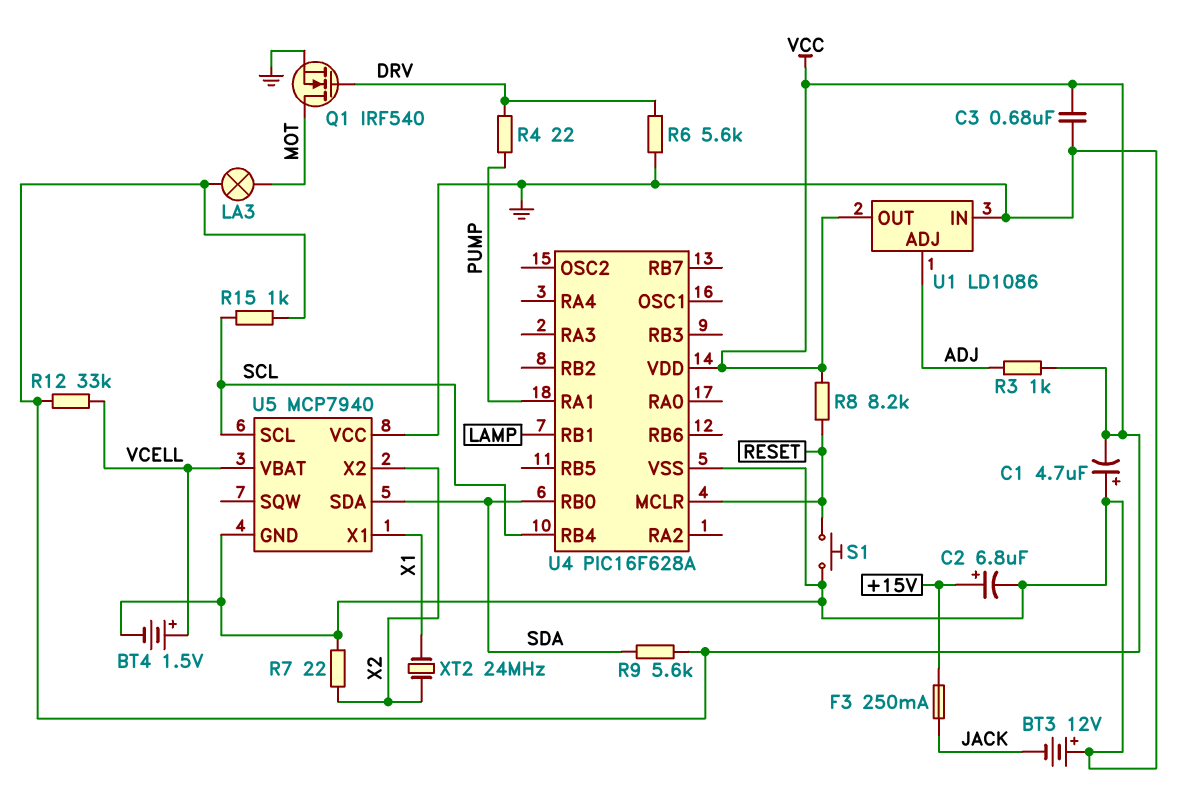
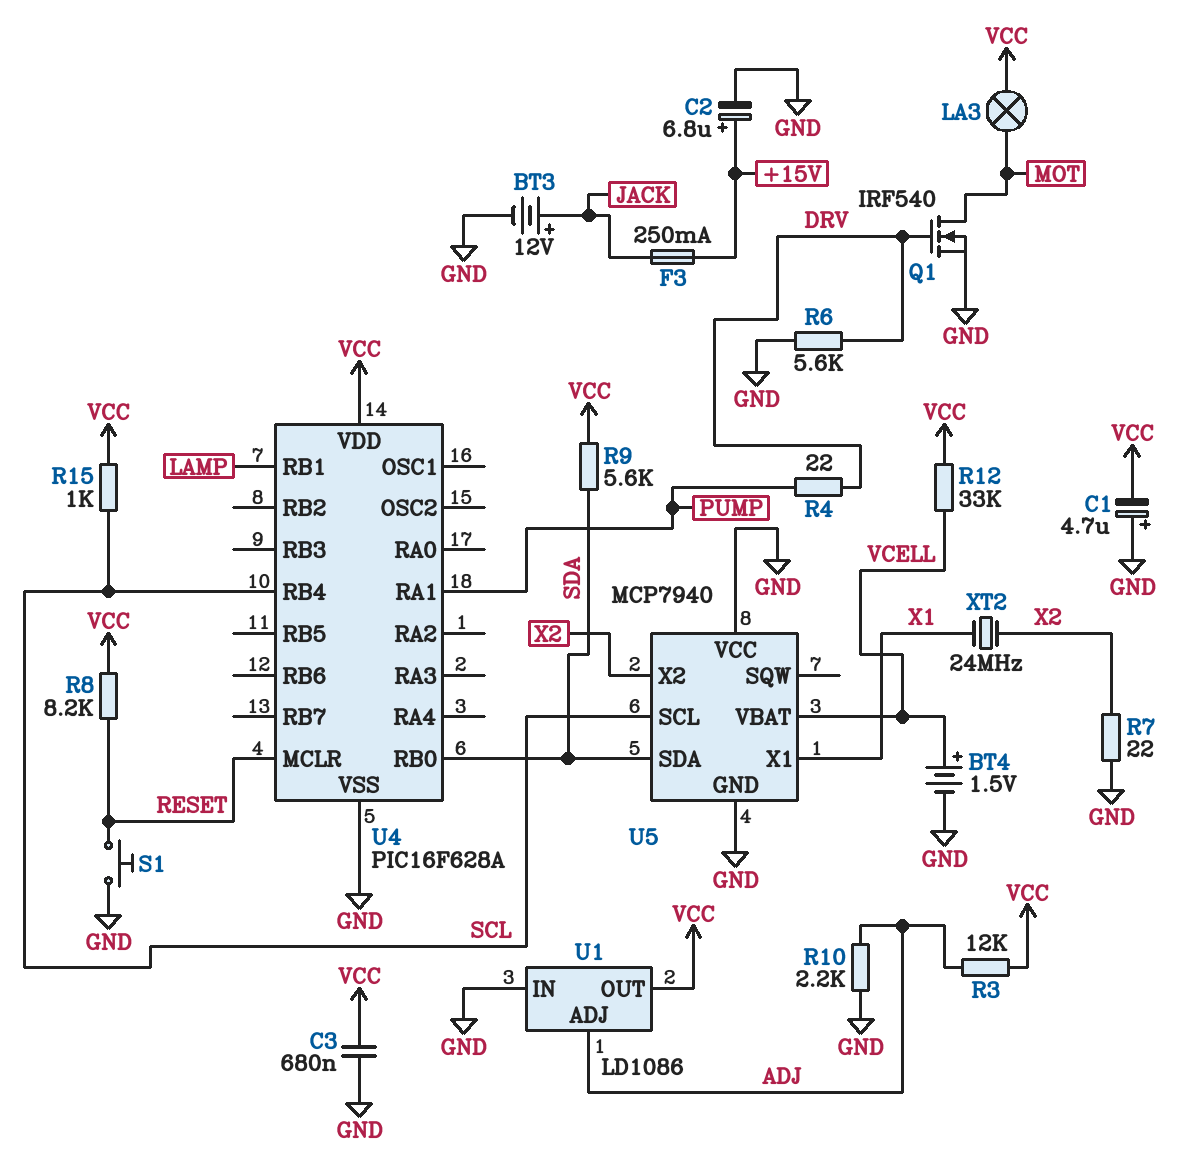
BT3: 12V (plus GND, minus JACK) -> 12V (plus JACK, minus GND)
R3: 1k (ADJ, VCC) -> 12k (ADJ, VCC)
R10: none -> 2.2k (ADJ, GND)

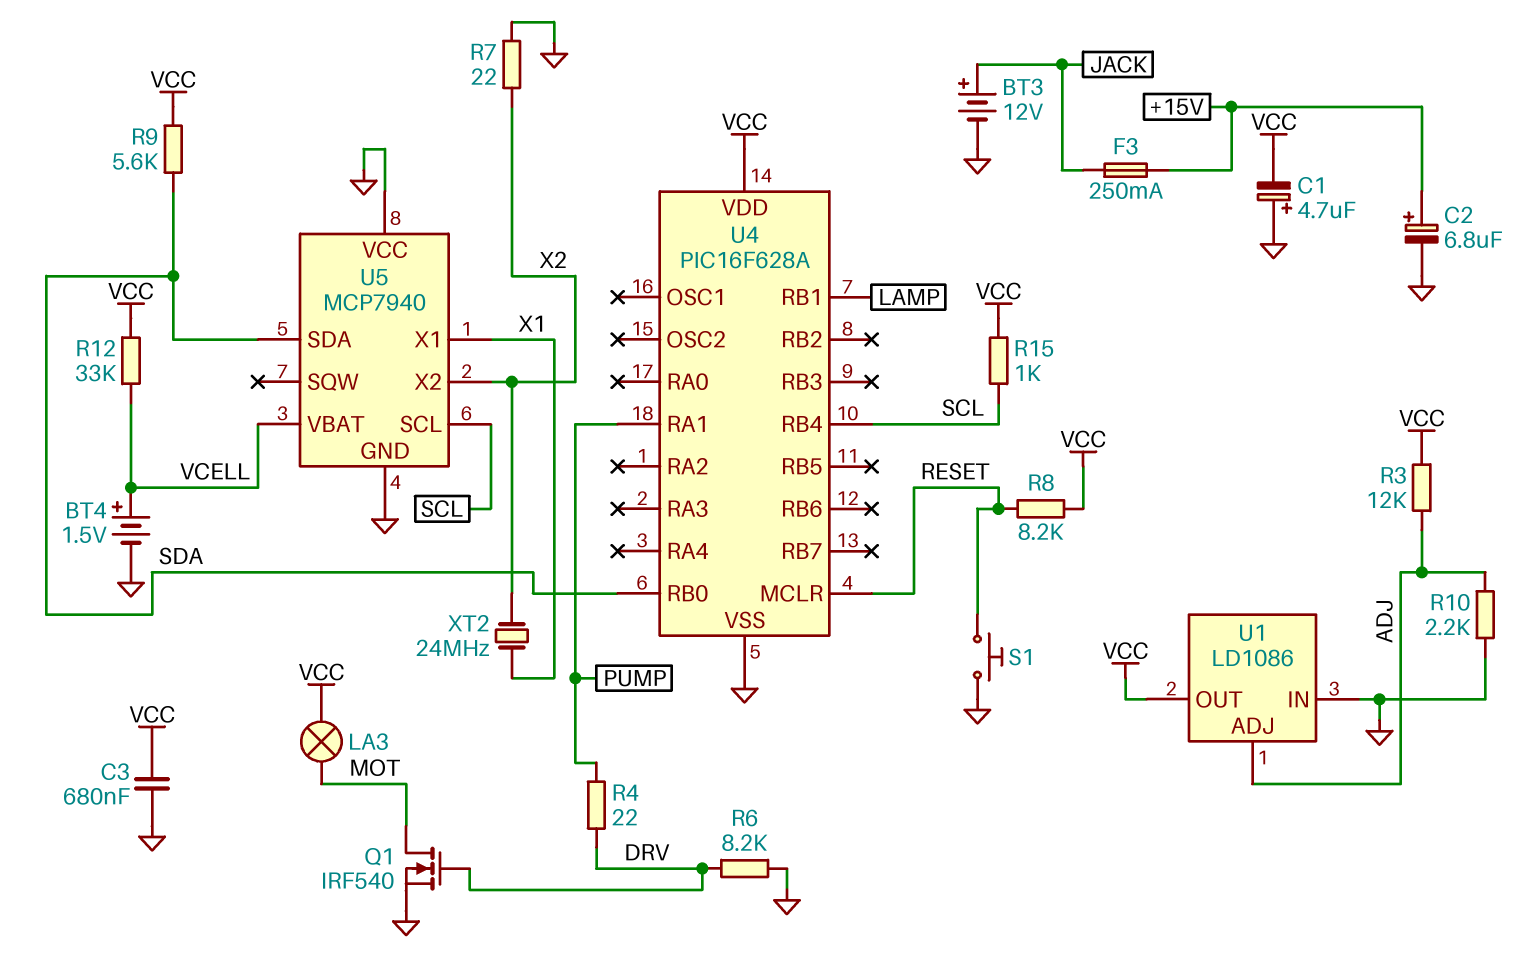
R6: 5.6k (DRV, GND) -> 8.2k (DRV, GND)

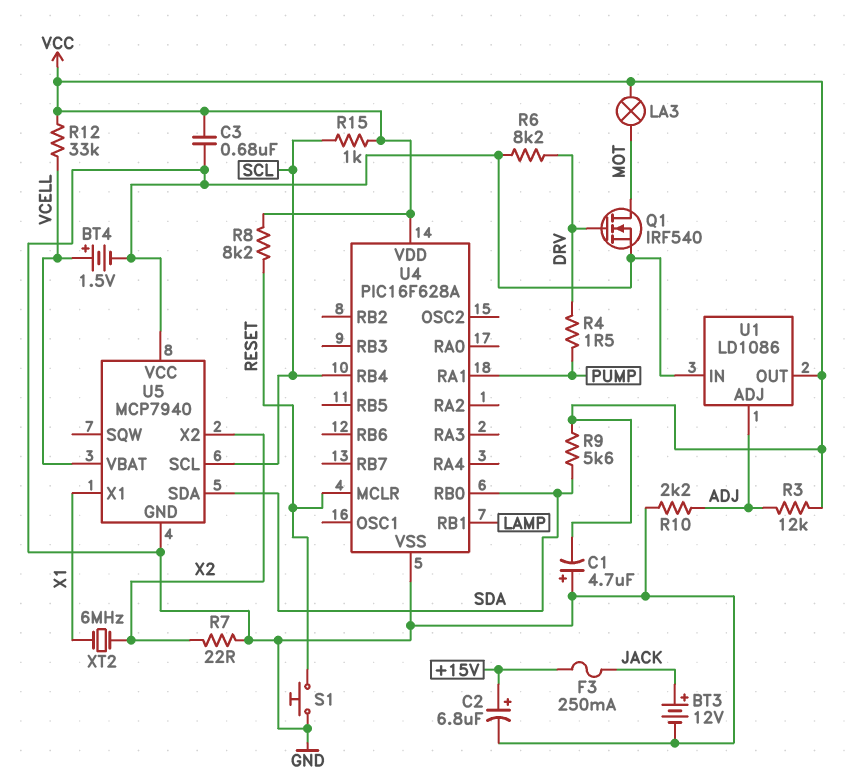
R4: 22 (DRV, PUMP) -> 1.5 (DRV, PUMP)
XT2: 24MHz (X1, X2) -> 6MHz (X1, X2)

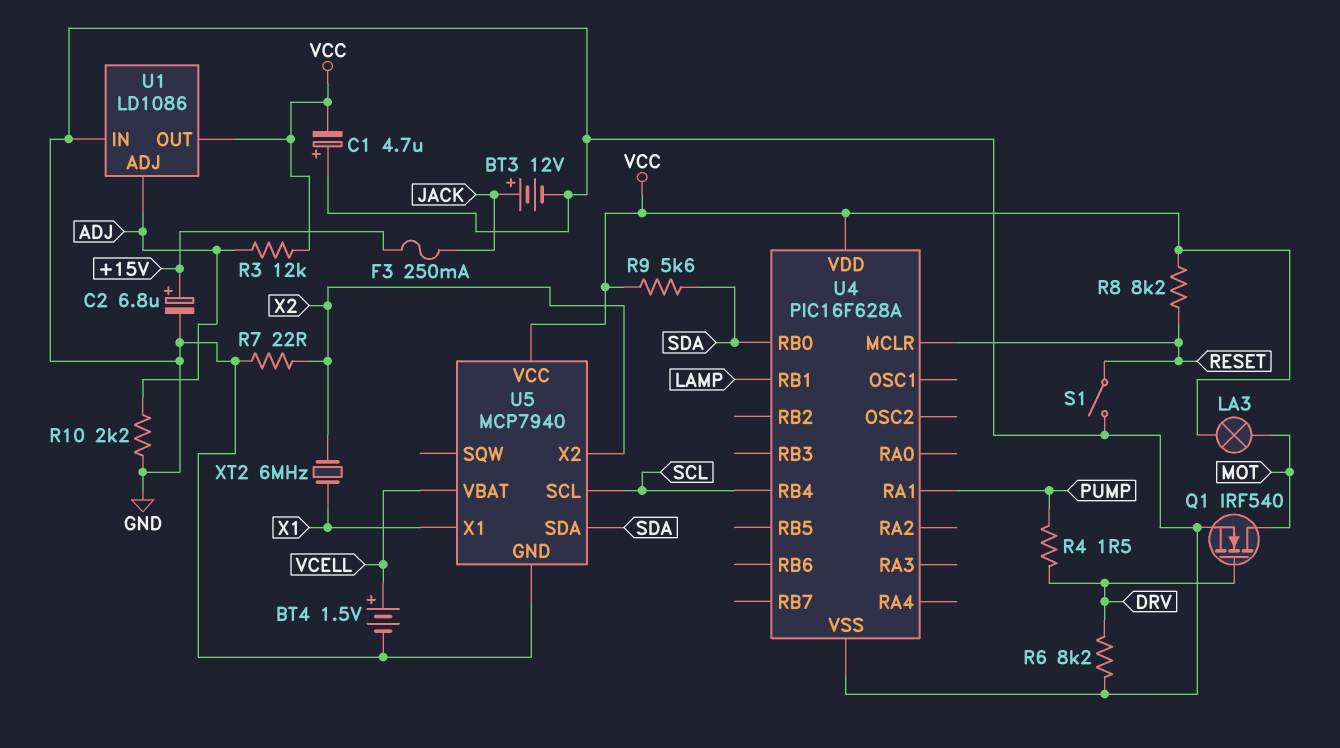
C3: 680nF (GND, VCC) -> none
R12: 33k (VCC, VCELL) -> none
R15: 1k (SCL, VCC) -> none
S1: button (GND, RESET) -> switch (GND, RESET)
U5 pin VCC: GND -> VCC

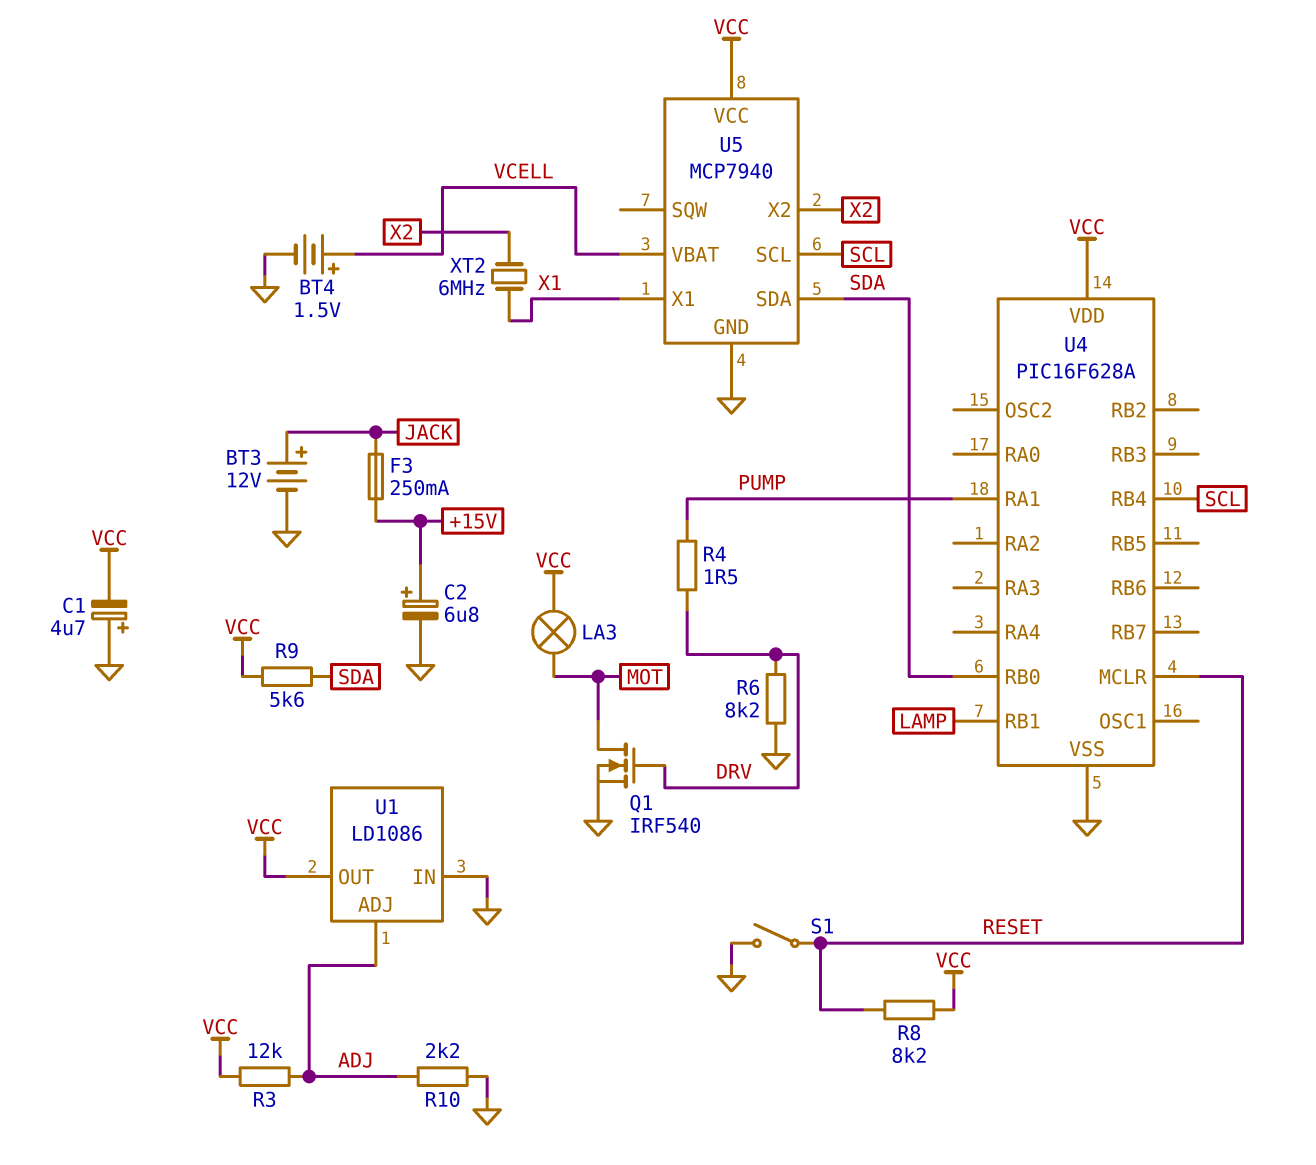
R7: 22 (GND, X2) -> none

